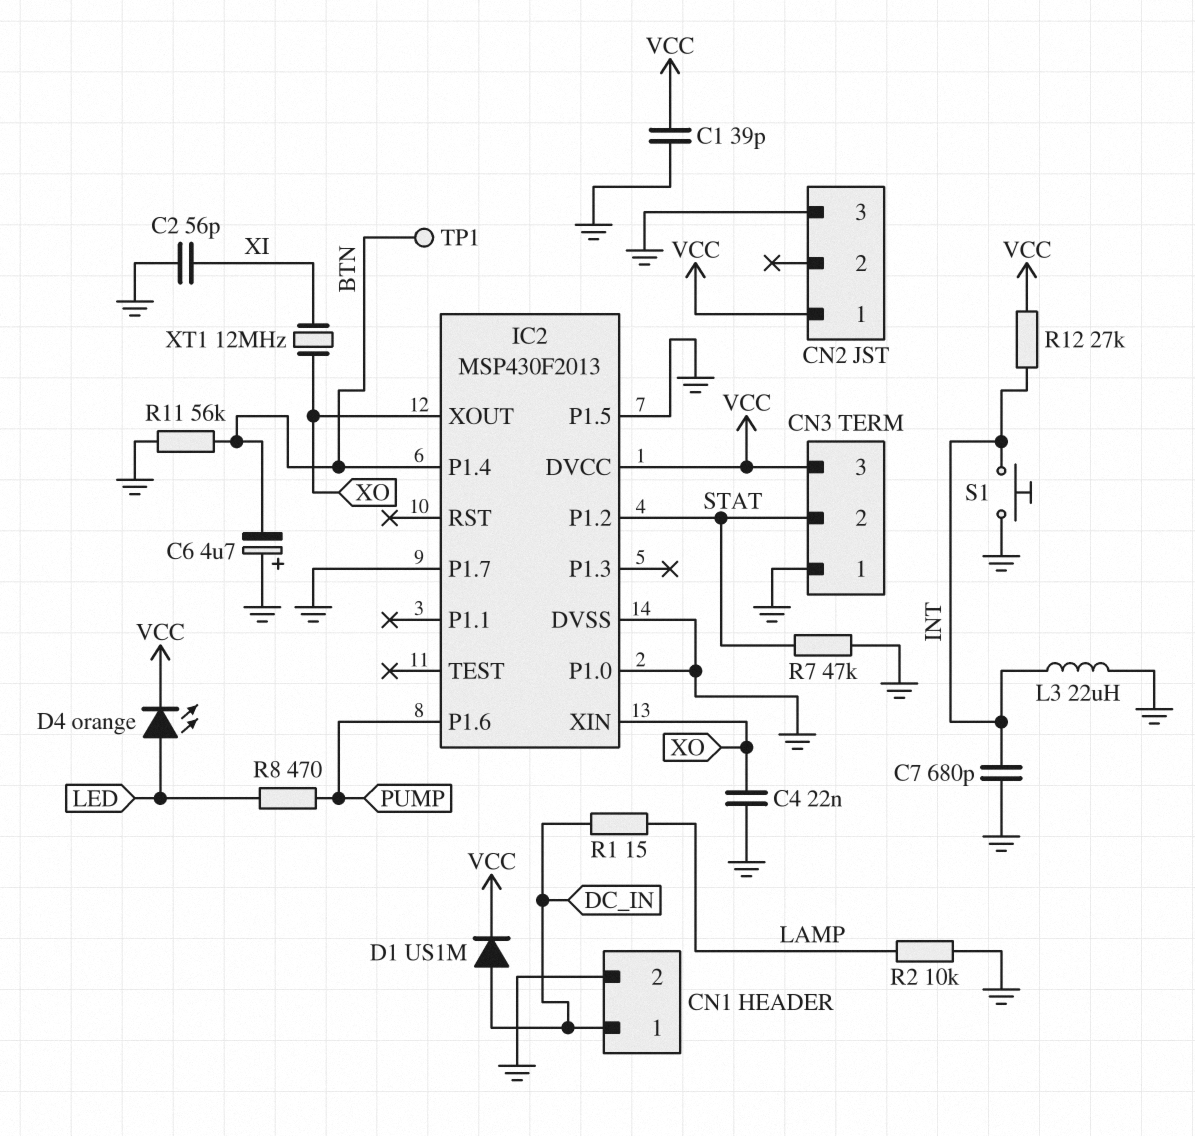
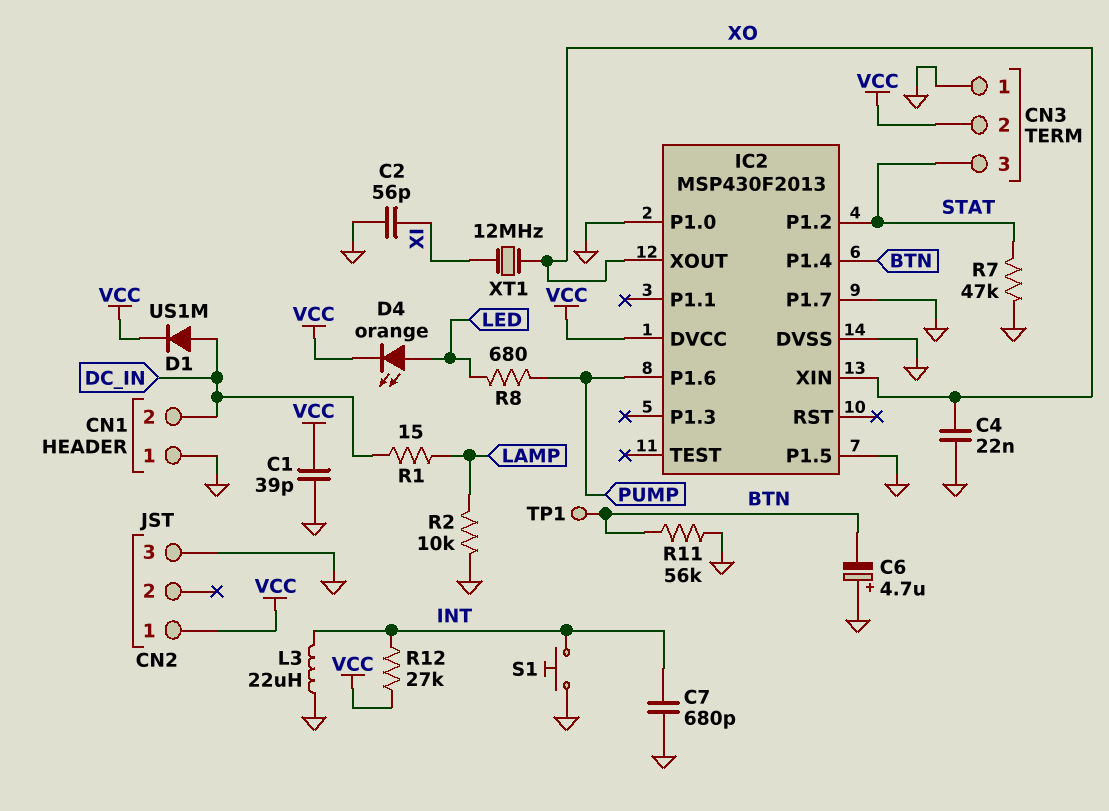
CN1 pin 1: DC_IN -> GND
CN1 pin 2: GND -> DC_IN
CN3 pin 2: STAT -> VCC
CN3 pin 3: VCC -> STAT
R8: 470 (LED, PUMP) -> 680 (LED, PUMP)

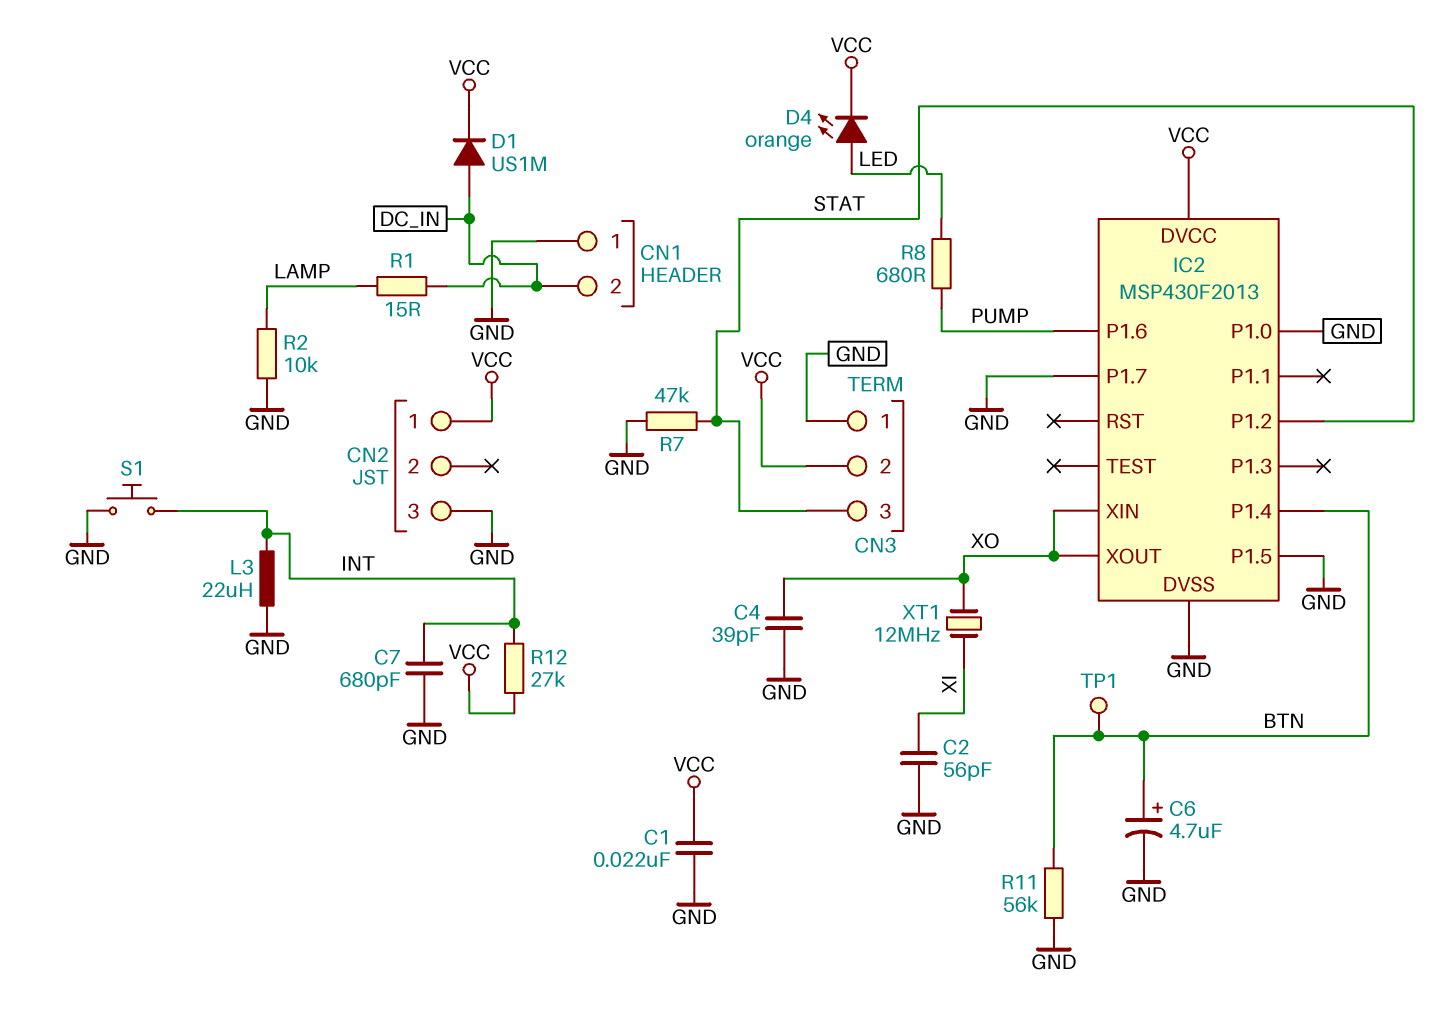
C1: 39pF (GND, VCC) -> 22nF (GND, VCC)
C4: 22nF (GND, XO) -> 39pF (GND, XO)
C6: 4.7uF (plus GND, minus BTN) -> 4.7uF (plus BTN, minus GND)

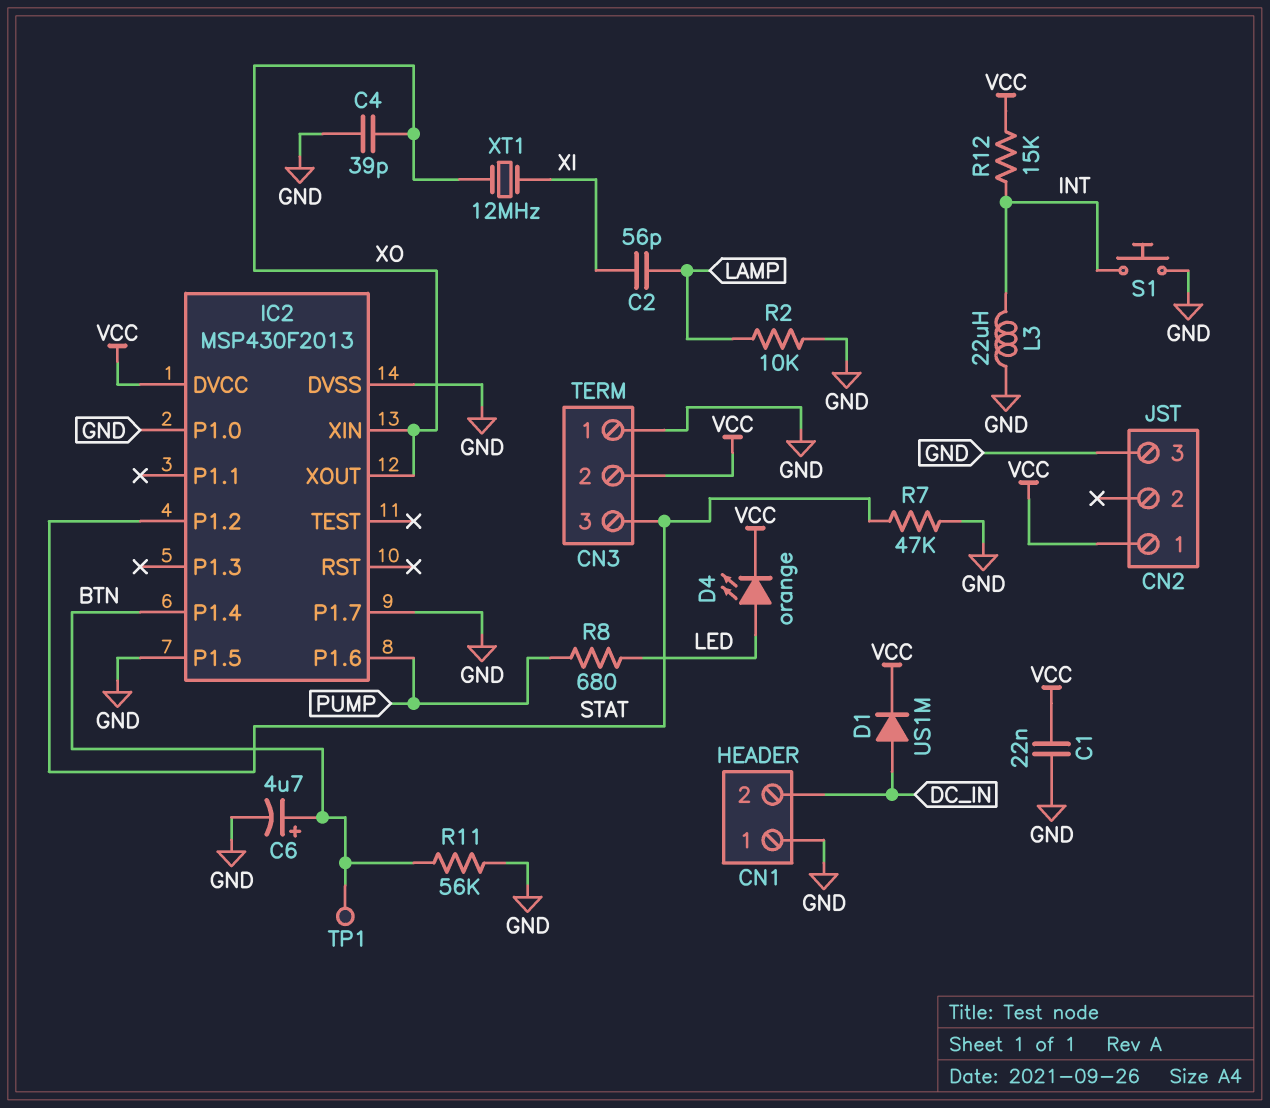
C2: 56pF (GND, XI) -> 56pF (LAMP, XI)
C7: 680pF (GND, INT) -> none
R1: 15 (DC_IN, LAMP) -> none
R12: 27k (INT, VCC) -> 15k (INT, VCC)

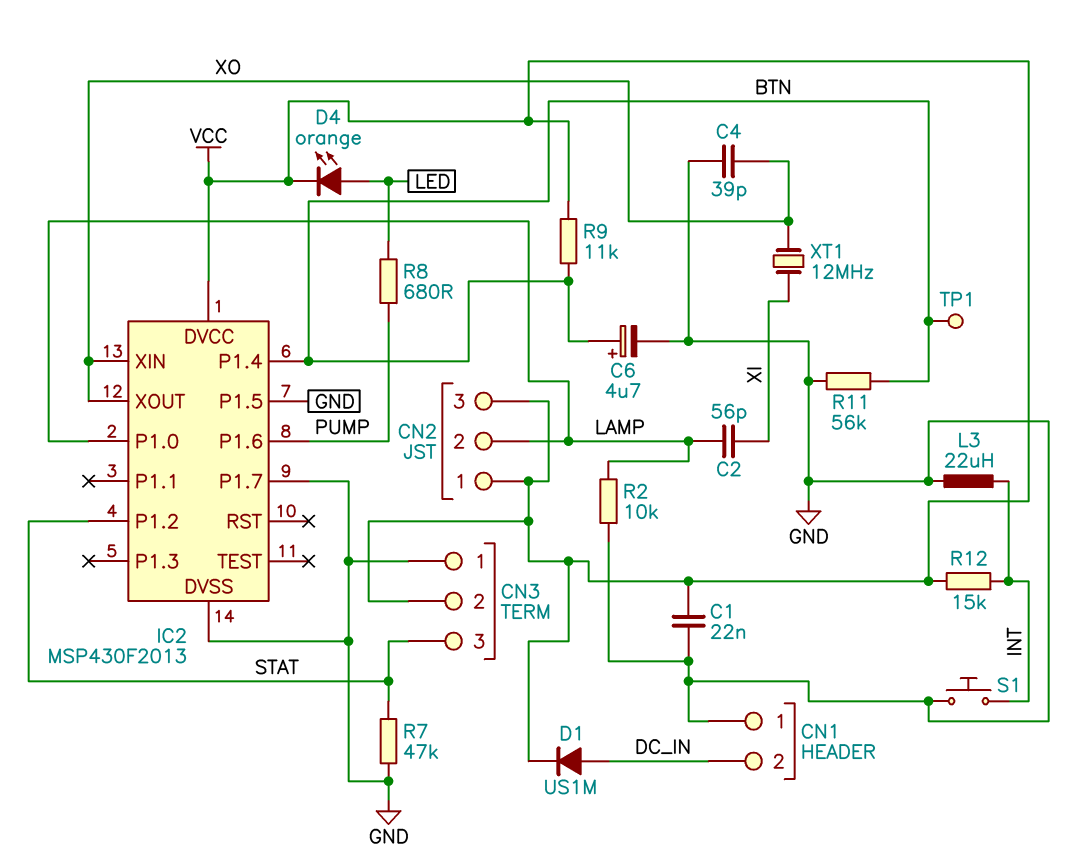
CN2 pin 2: none -> LAMP
CN2 pin 3: GND -> VCC
IC2 pin P1.0: GND -> LAMP
R9: none -> 11k (BTN, VCC)

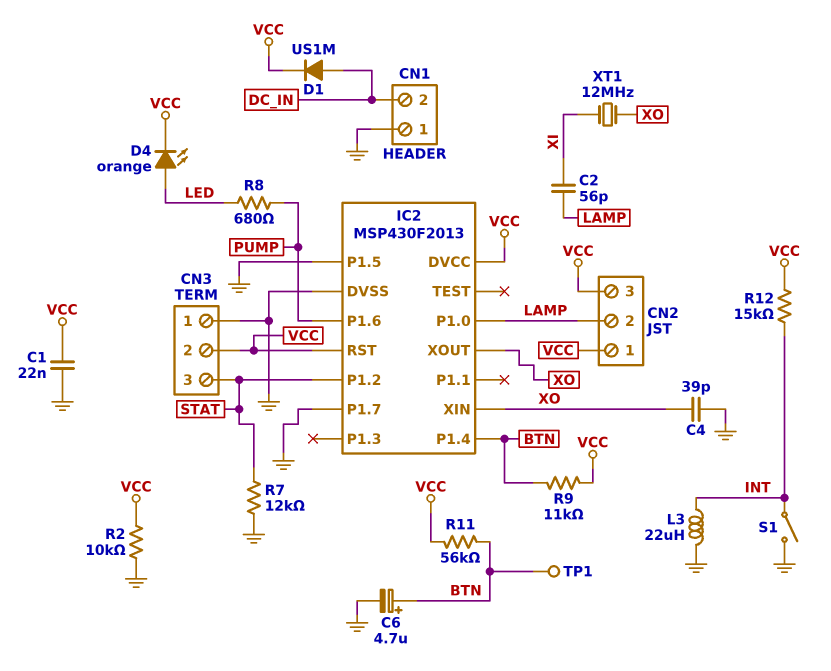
IC2 pin RST: none -> VCC
R2: 10k (GND, LAMP) -> 10k (GND, VCC)
R7: 47k (GND, STAT) -> 12k (GND, STAT)
R11: 56k (BTN, GND) -> 56k (BTN, VCC)
S1: button (GND, INT) -> switch (GND, INT)

